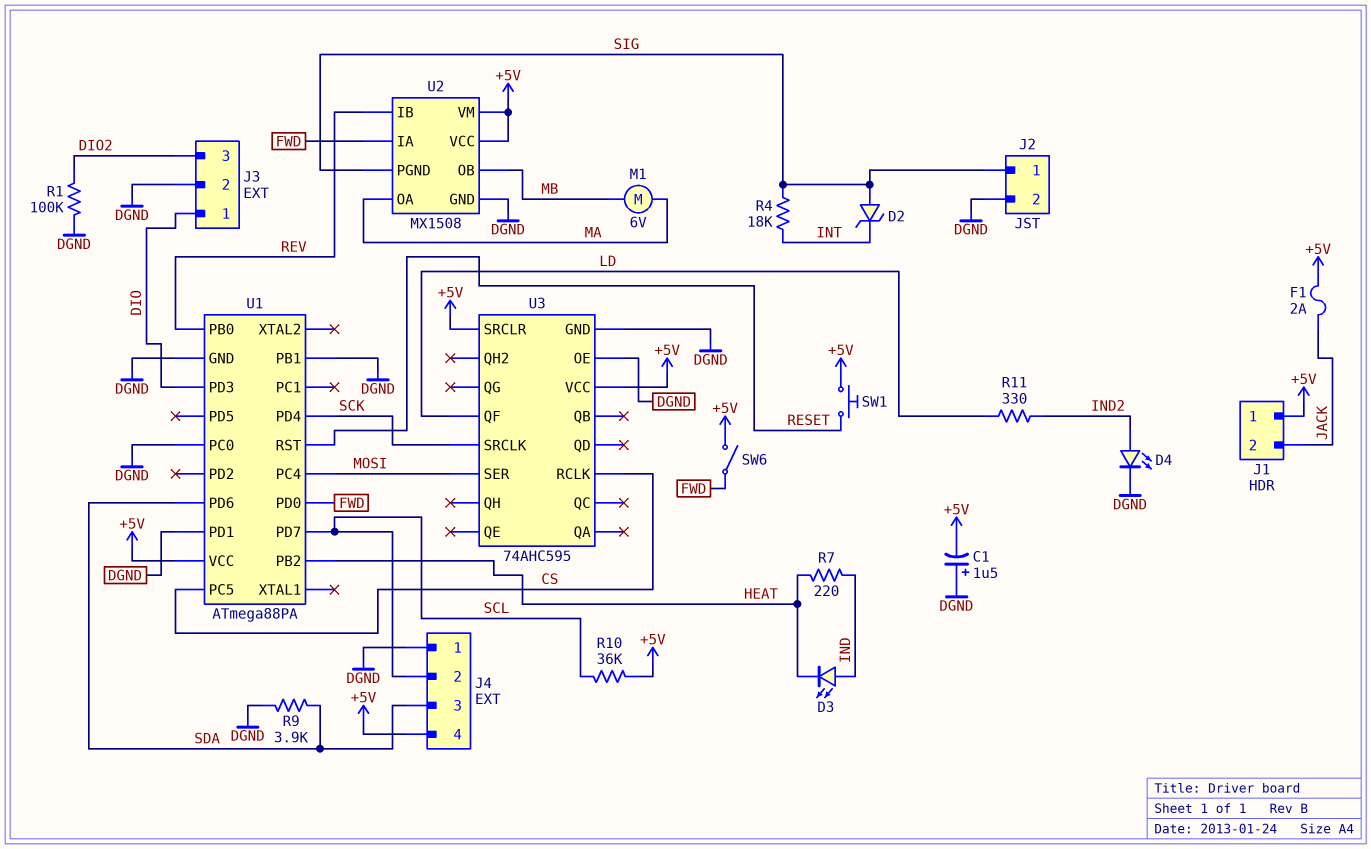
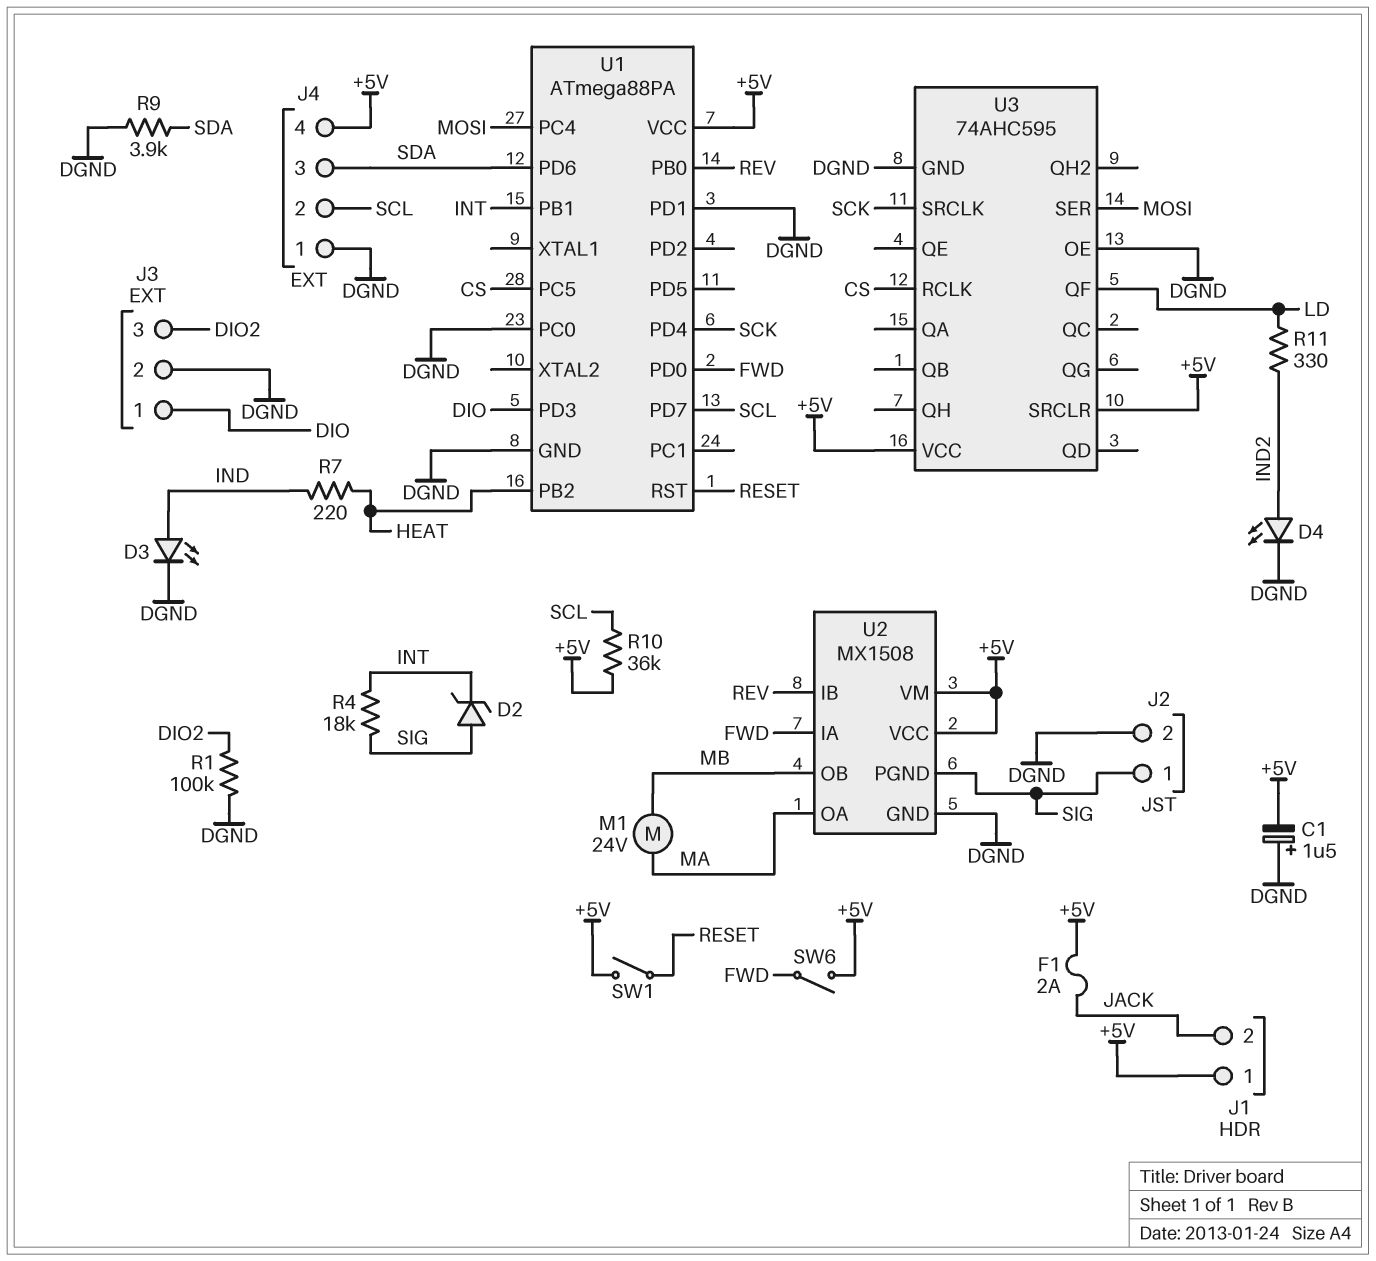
D3: LED (A IND, K HEAT) -> LED (A IND, K DGND)
M1: motor 6V (MA, MB) -> motor 24V (MA, MB)
SW1: button (+5V, RESET) -> switch (+5V, RESET)
U1 pin PB1: DGND -> INT

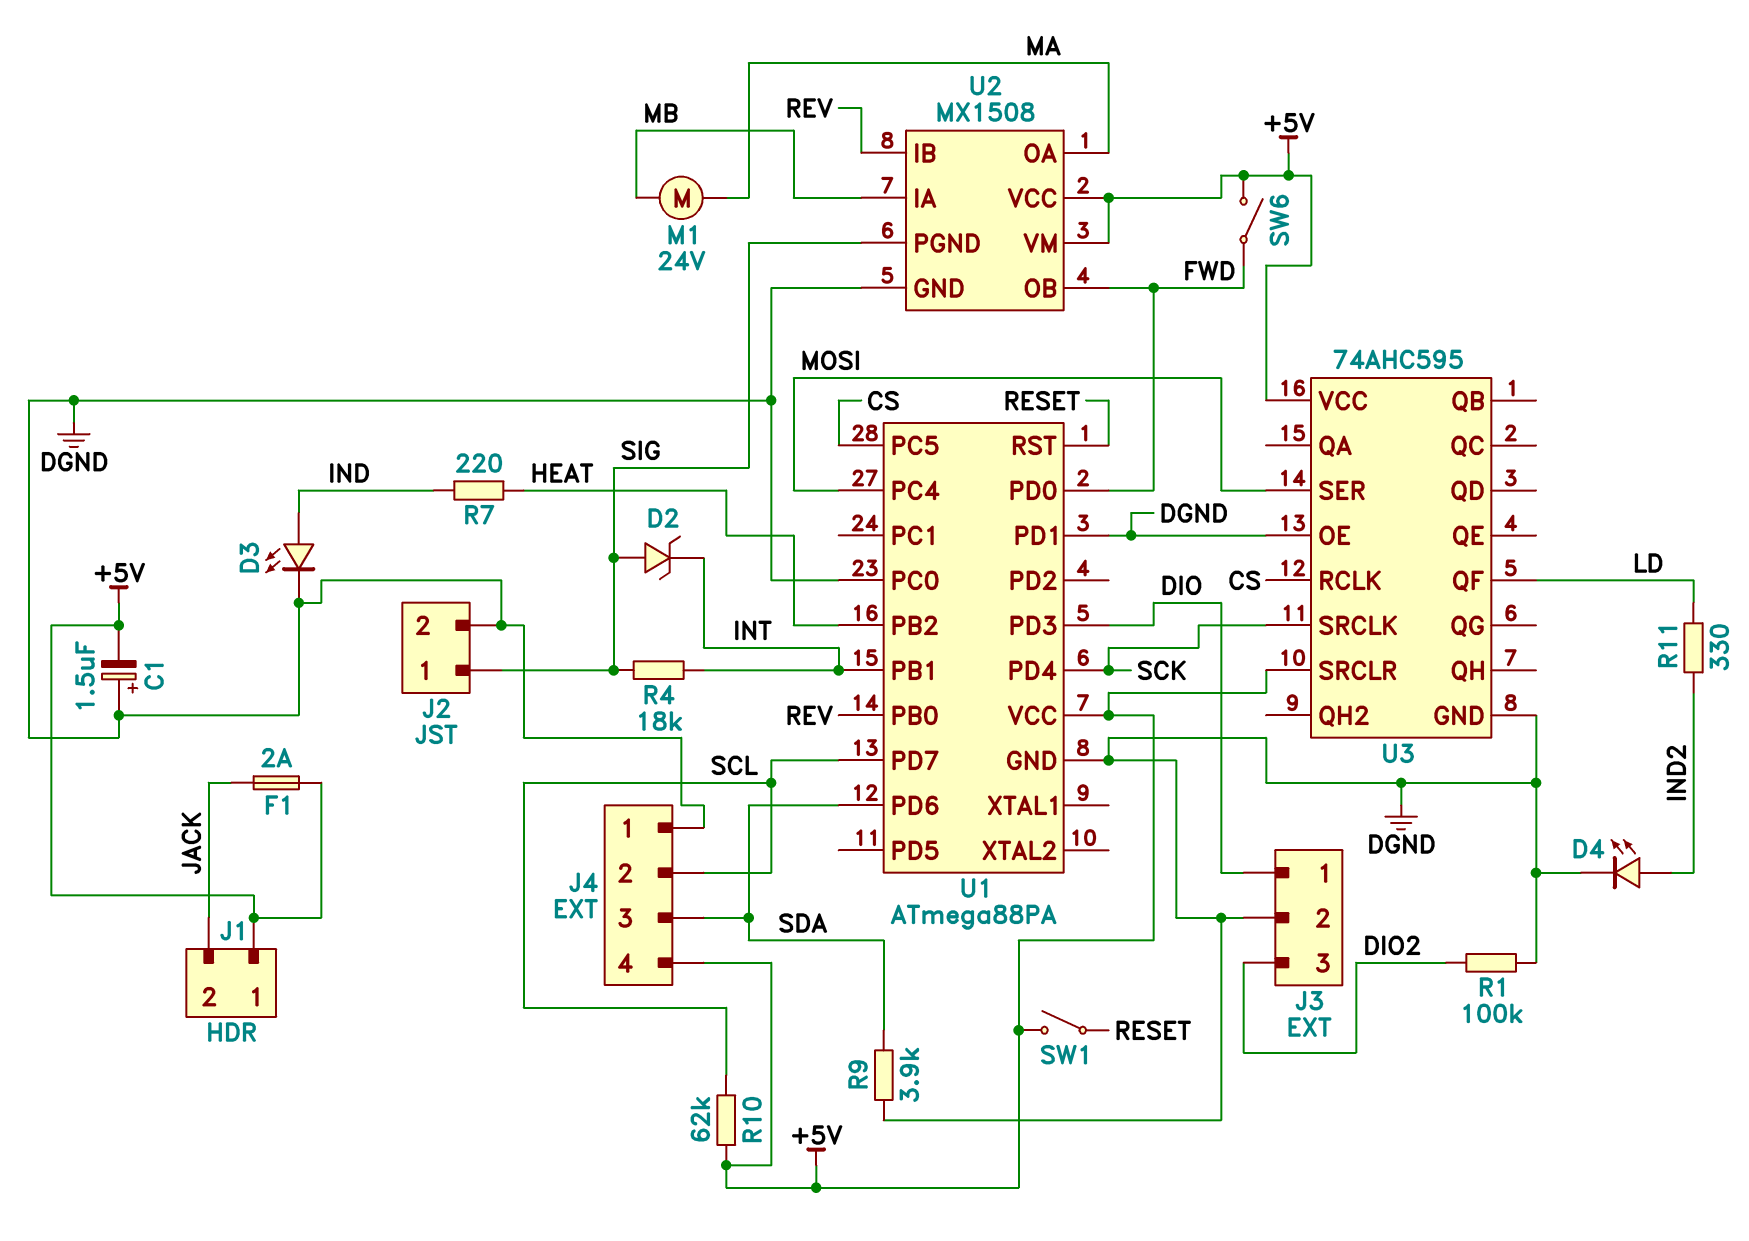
R10: 36k (+5V, SCL) -> 62k (+5V, SCL)
U2 pin IA: FWD -> MB
U2 pin OB: MB -> FWD

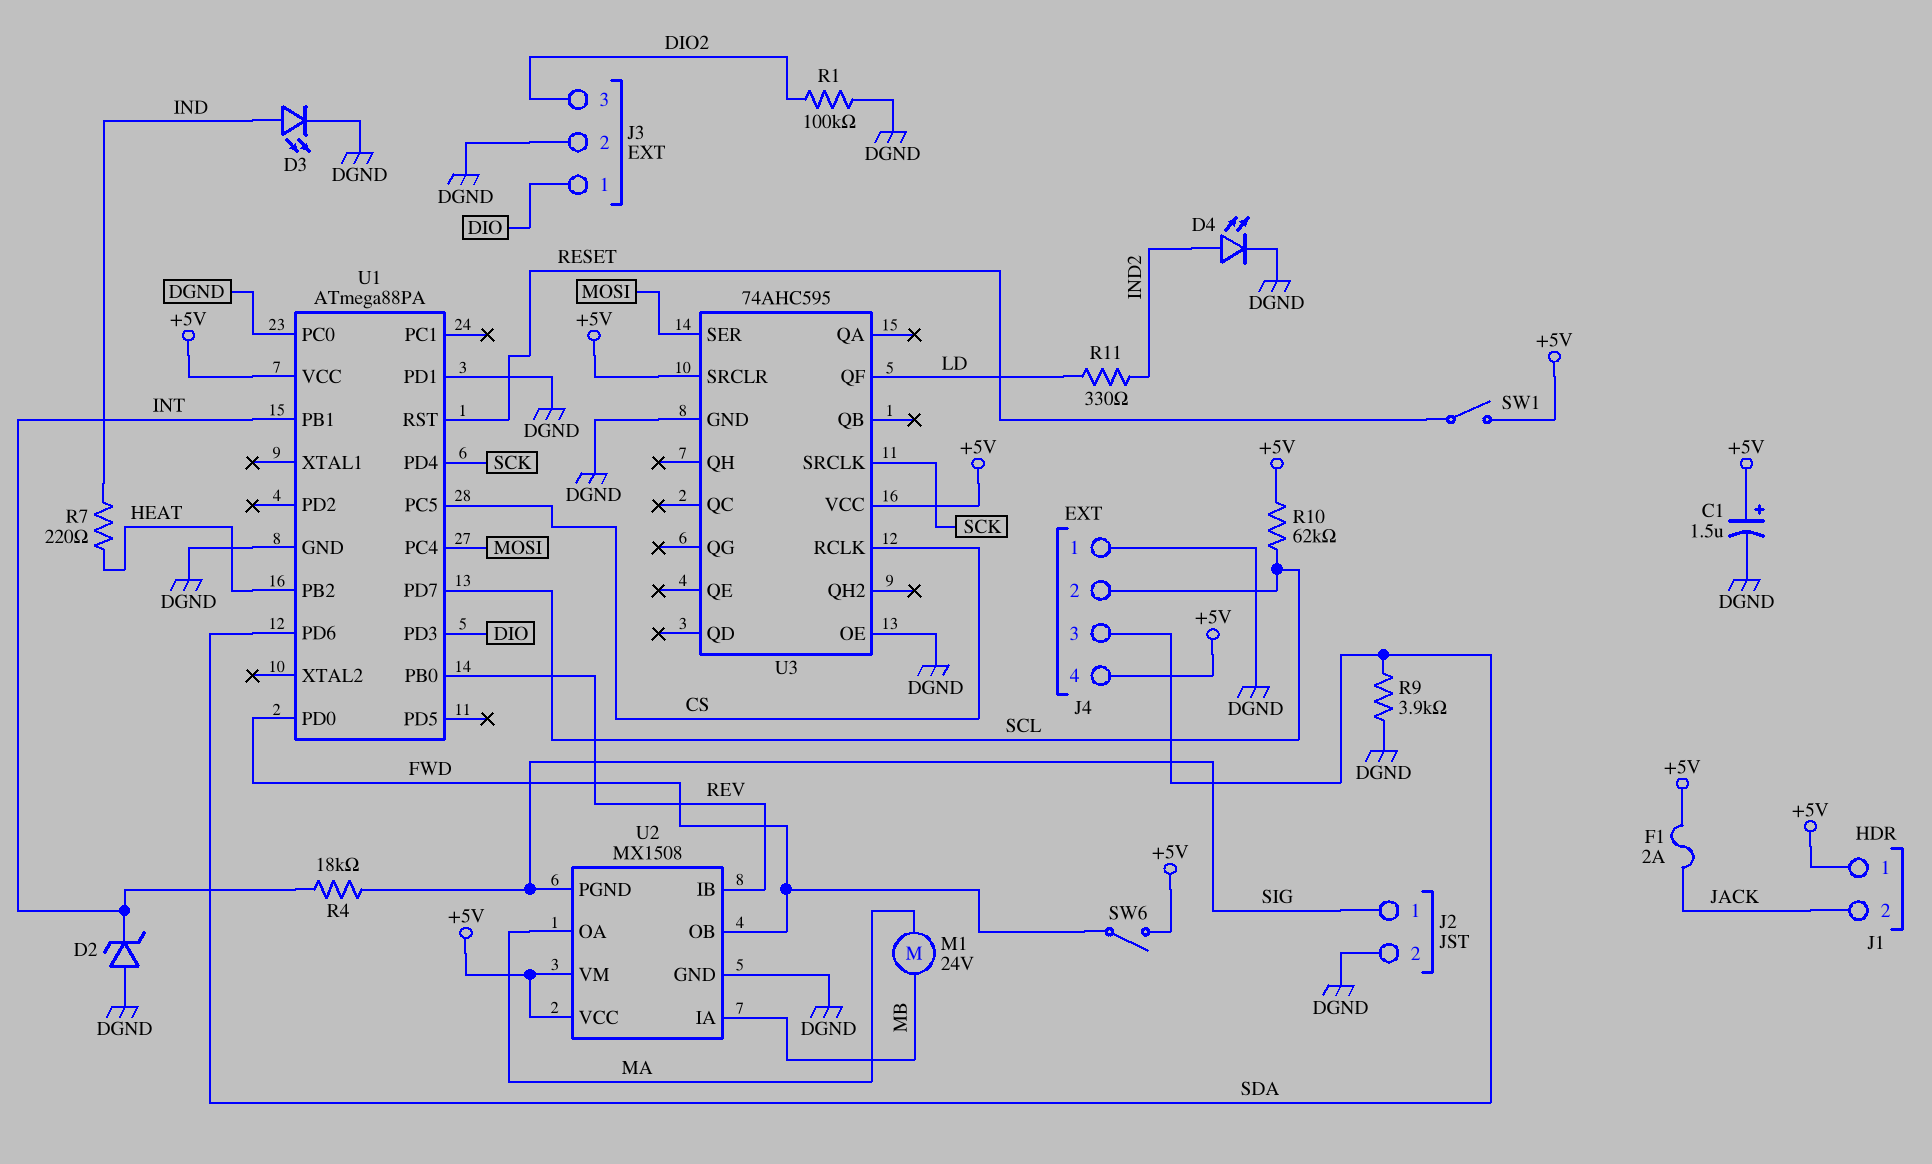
C1: 1.5uF (plus DGND, minus +5V) -> 1.5uF (plus +5V, minus DGND)
D2: zener (A SIG, K INT) -> zener (A DGND, K INT)

